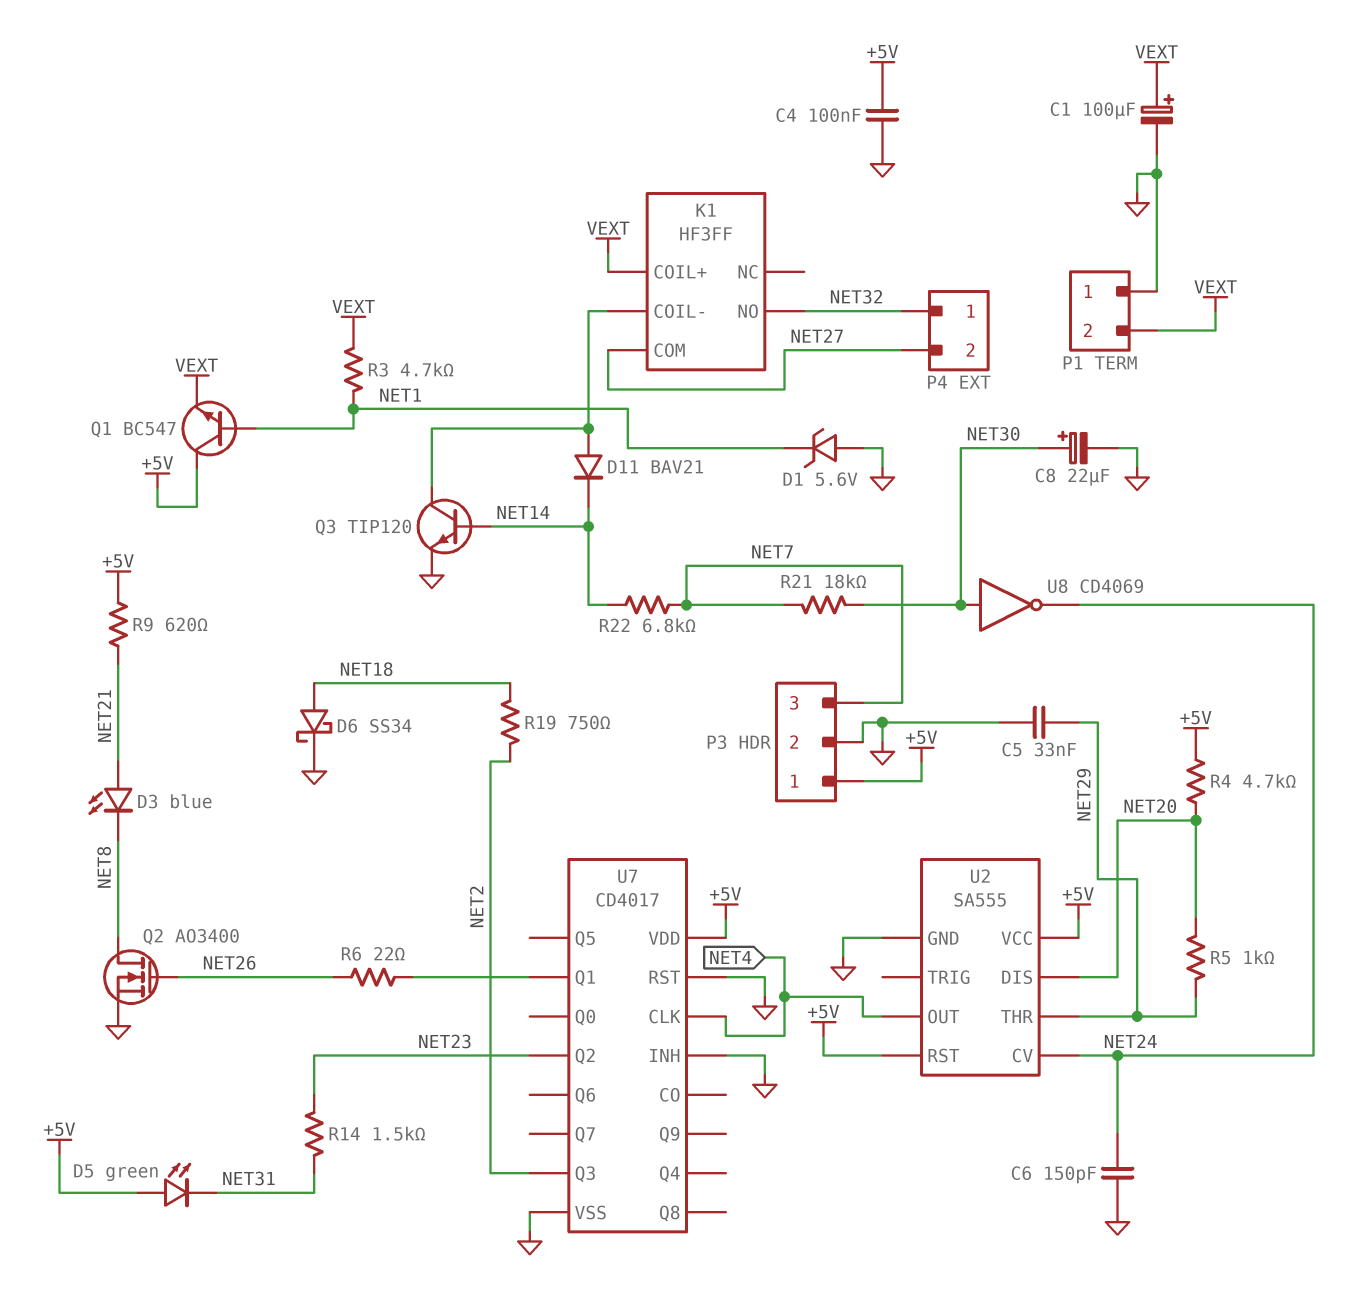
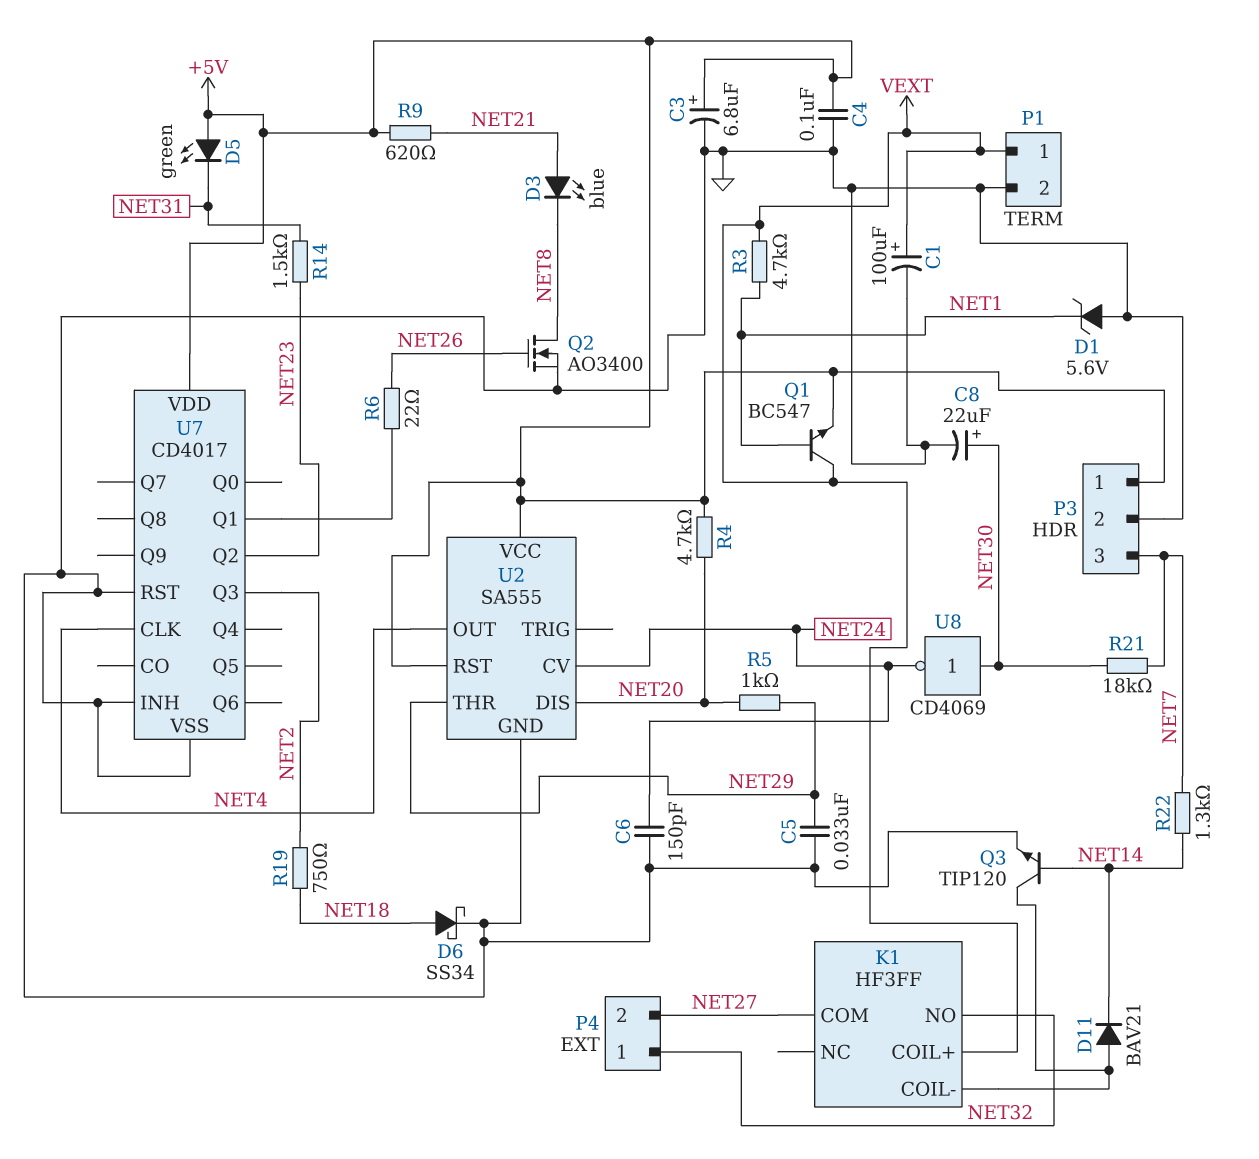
C3: none -> 6.8uF (plus +5V, minus GND)
P1 pin 1: GND -> VEXT
P1 pin 2: VEXT -> GND
Q1: NPN BC547 (B NET1, C +5V, E VEXT) -> NPN BC547 (B NET1, C VEXT, E +5V)
R22: 6.8k (NET7, NET14) -> 1.3k (NET7, NET14)

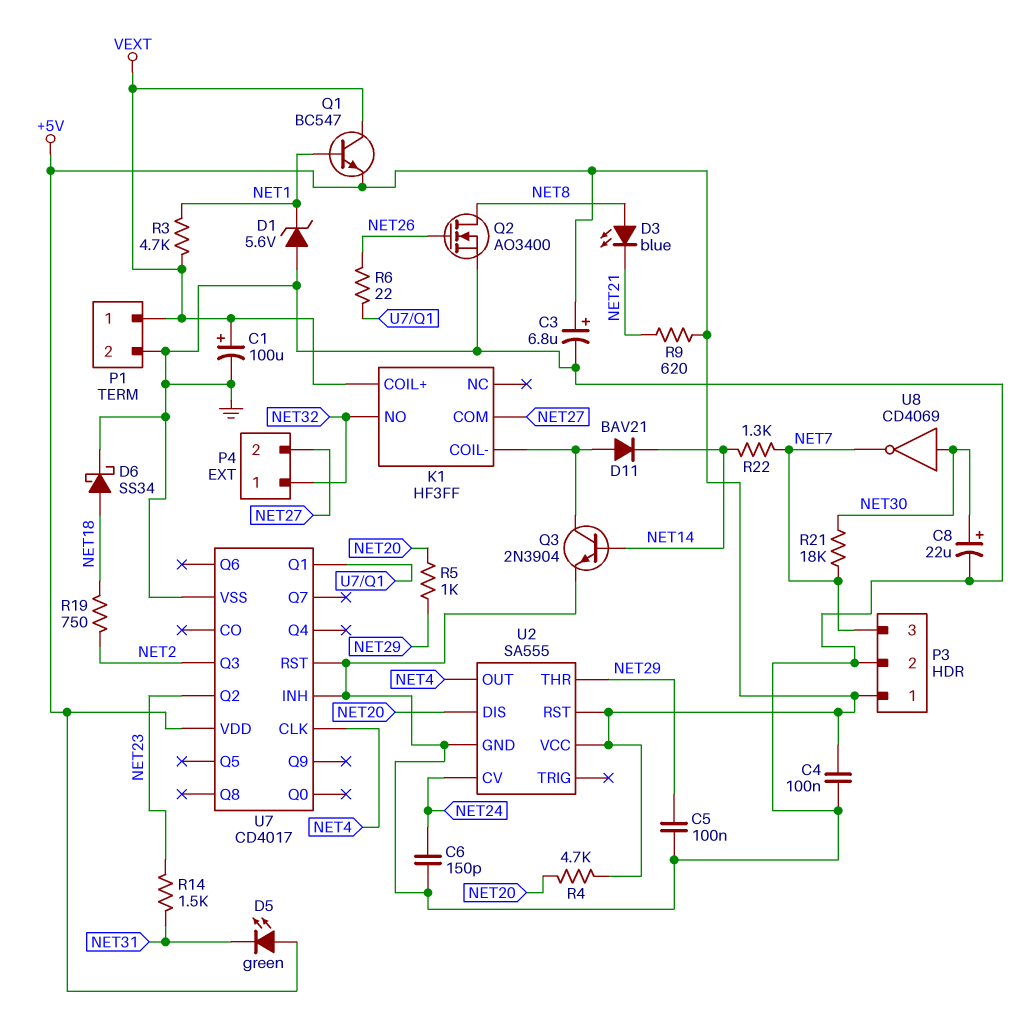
C5: 33nF (GND, NET29) -> 100nF (GND, NET29)
D3: LED blue (A NET21, K NET8) -> LED blue (A NET8, K NET21)
Q3: NPN TIP120 (B NET14, C K1/COIL-, E GND) -> NPN 2N3904 (B NET14, C K1/COIL-, E GND)
U8: NOT CD4069 (in NET30, out NET24) -> NOT CD4069 (in NET30, out NET7)

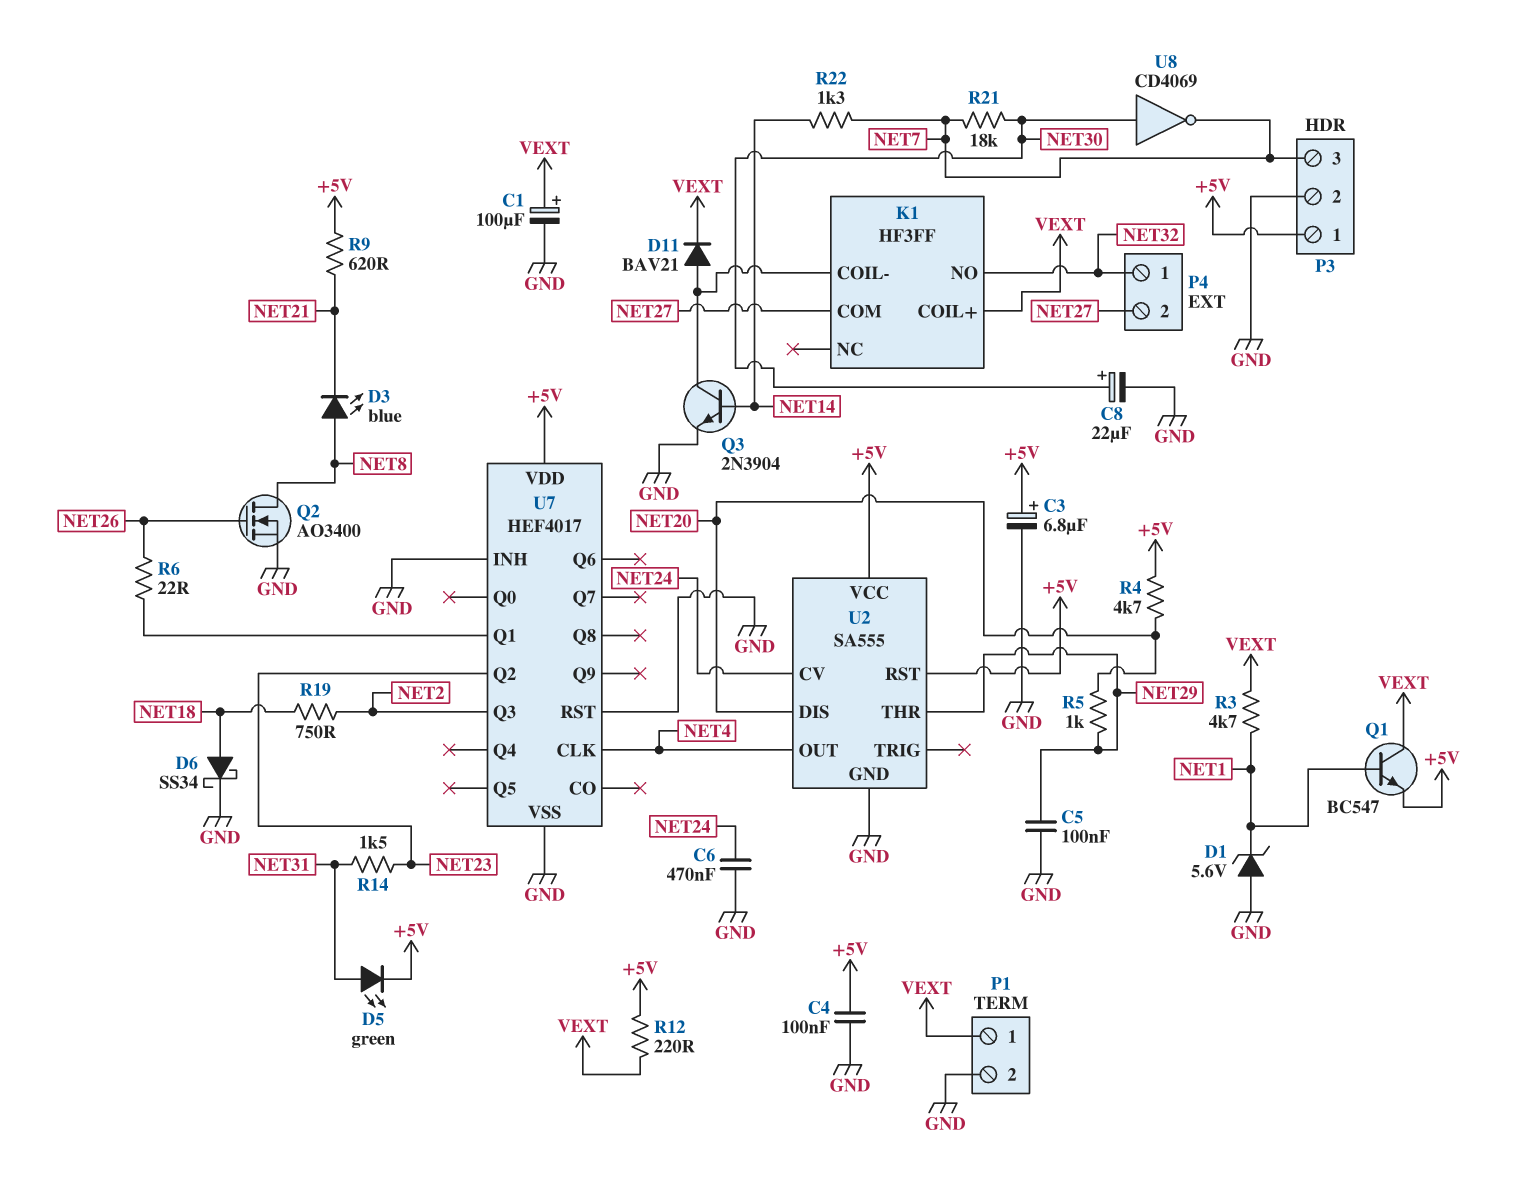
C6: 150pF (GND, NET24) -> 470nF (GND, NET24)
D5: LED green (A +5V, K NET31) -> LED green (A NET31, K +5V)
D11: diode BAV21 (A K1/COIL-, K NET14) -> diode BAV21 (A K1/COIL-, K VEXT)
R12: none -> 220 (+5V, VEXT)
U7: CD4017 -> HEF4017

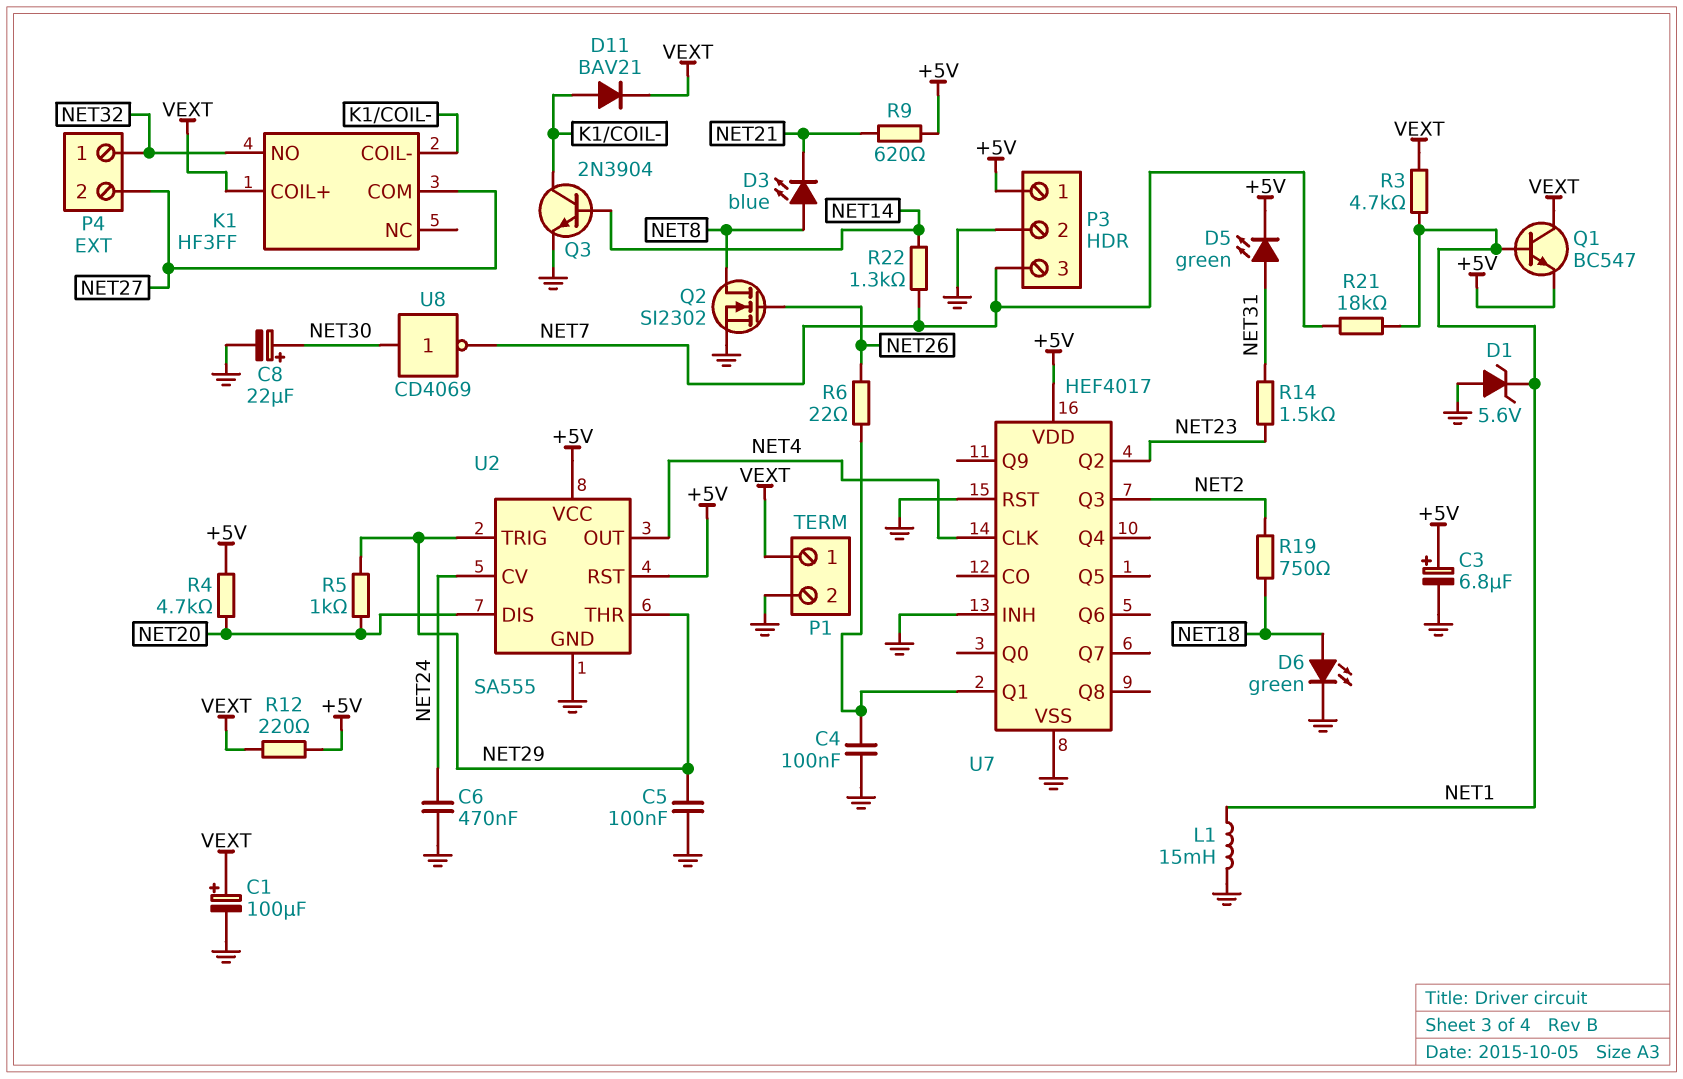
C4: 100nF (+5V, GND) -> 100nF (GND, U7/Q1)
D6: schottky SS34 (A NET18, K GND) -> LED green (A NET18, K GND)
L1: none -> 15mH (GND, NET1)
Q2: NMOS AO3400 (G NET26, D NET8, S GND) -> NMOS SI2302 (G NET26, D NET8, S GND)
R21: 18k (NET7, NET30) -> 18k (NET1, NET7)
U2 pin TRIG: none -> NET29

